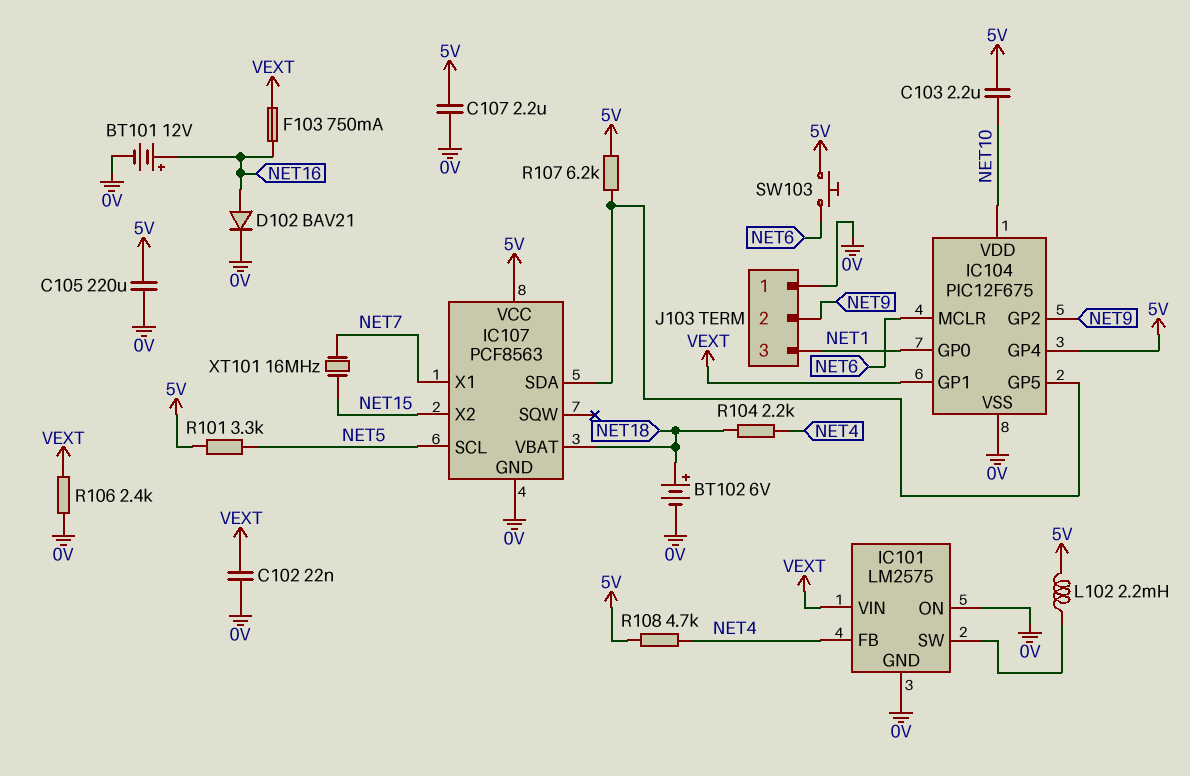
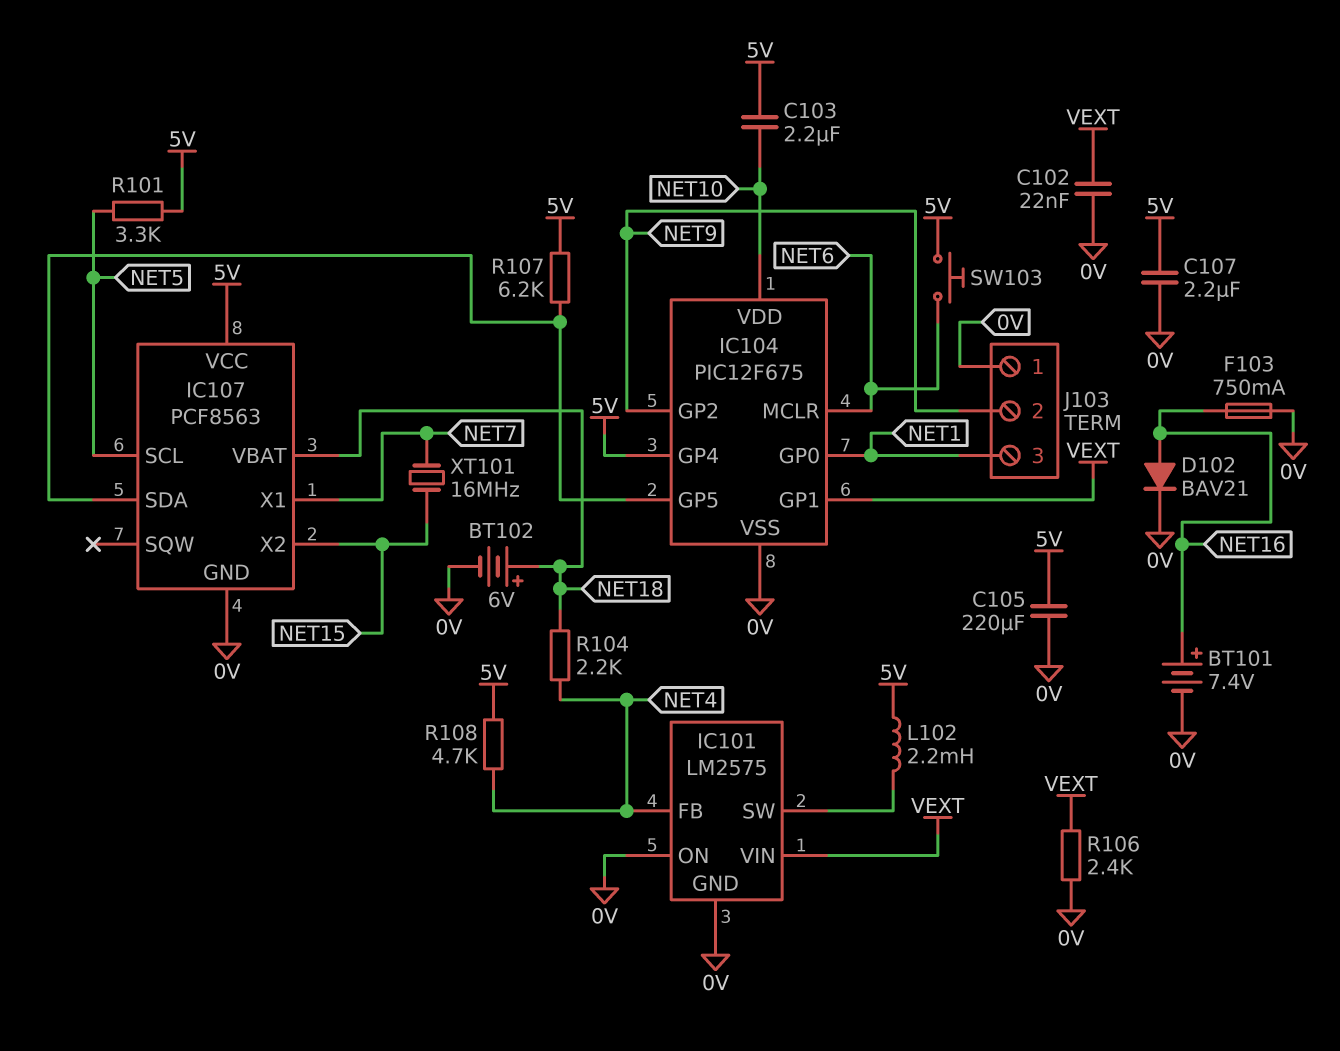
BT101: 12V (plus NET16, minus 0V) -> 7.4V (plus NET16, minus 0V)
F103: 750mA (NET16, VEXT) -> 750mA (0V, NET16)

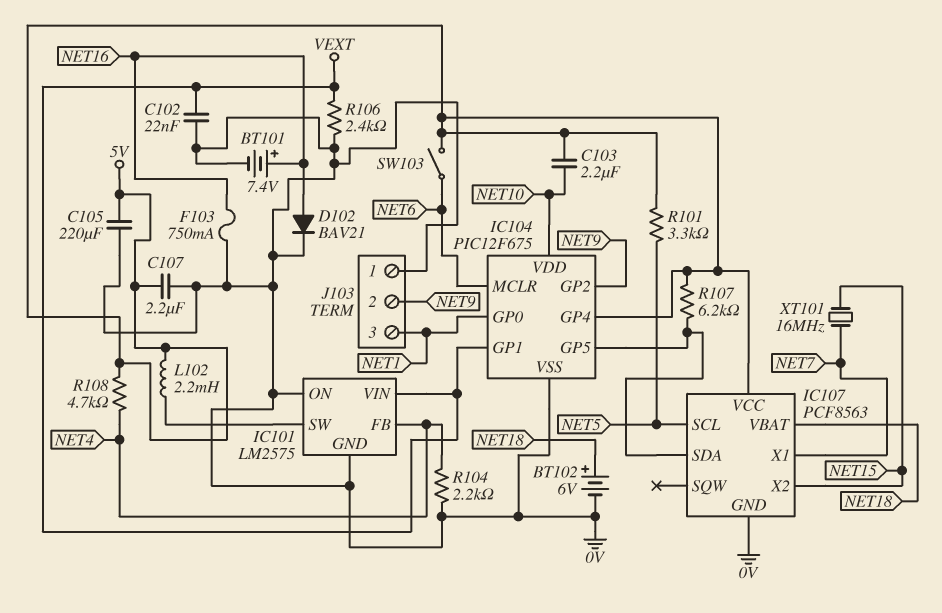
R104: 2.2k (NET4, NET18) -> 2.2k (0V, NET4)
SW103: button (5V, NET6) -> switch (5V, NET6)

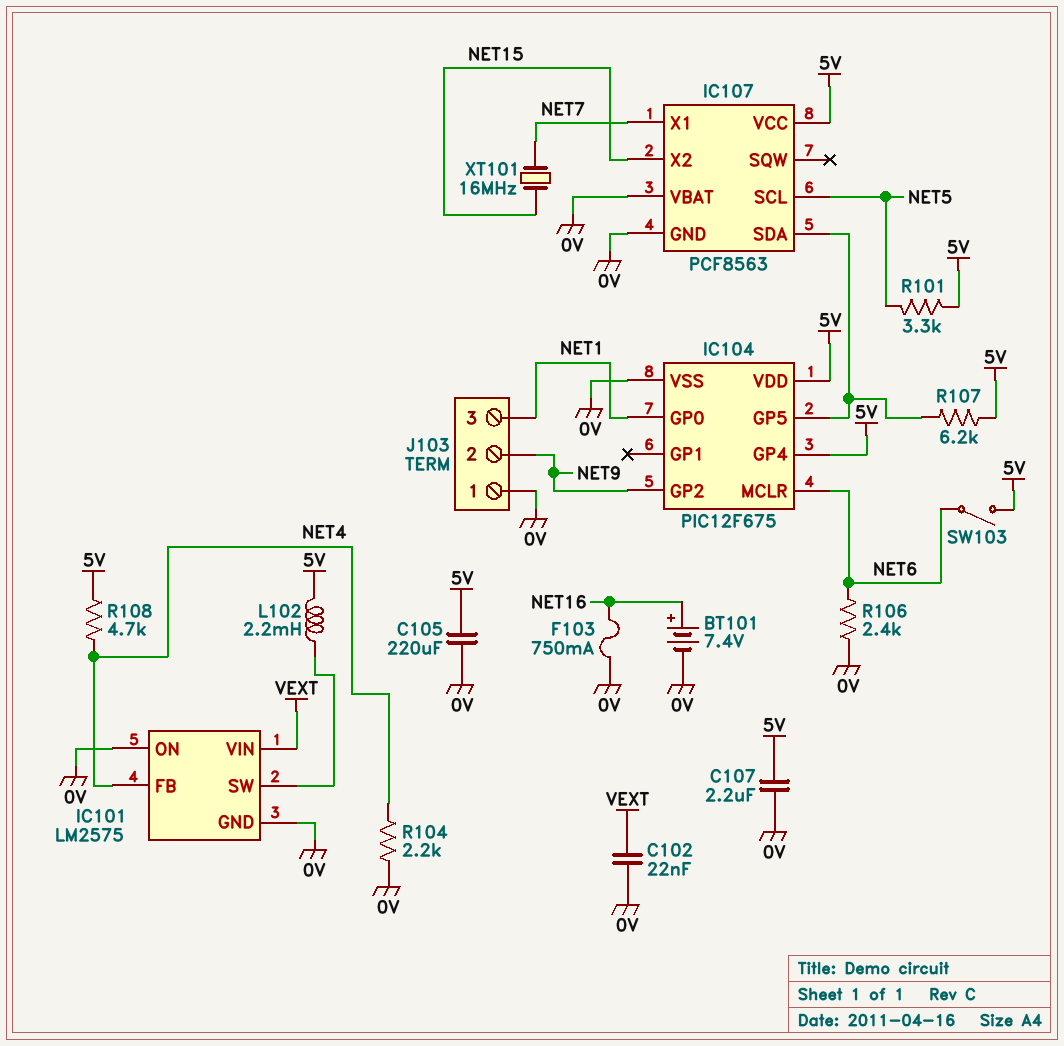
BT102: 6V (plus NET18, minus 0V) -> none
C103: 2.2uF (5V, NET10) -> none
D102: diode BAV21 (A NET16, K 0V) -> none
IC104 pin GP1: VEXT -> none
IC104 pin VDD: NET10 -> 5V
IC107 pin VBAT: NET18 -> 0V
R106: 2.4k (0V, VEXT) -> 2.4k (0V, NET6)

